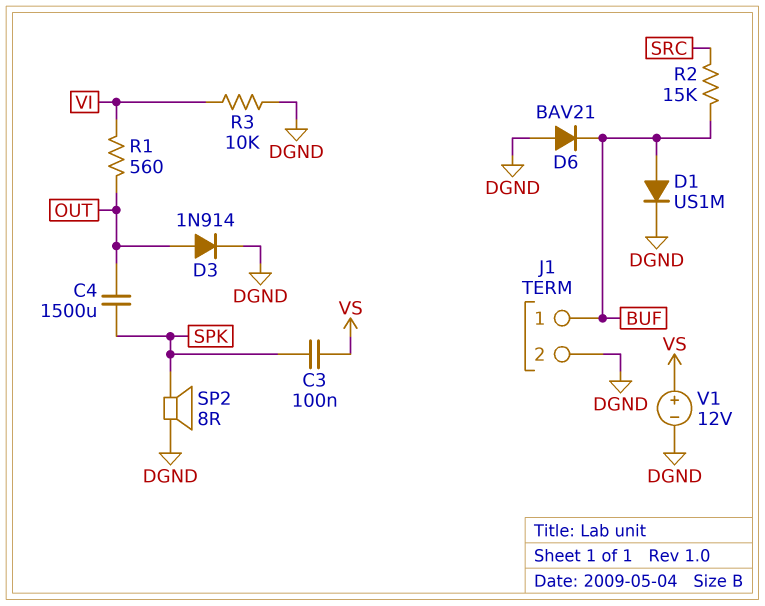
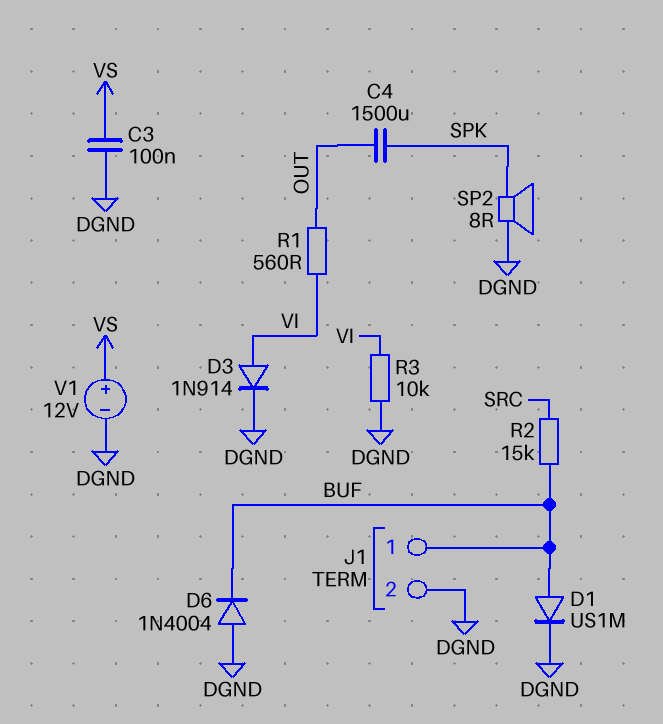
C3: 100nF (SPK, VS) -> 100nF (DGND, VS)
D3: diode 1N914 (A OUT, K DGND) -> diode 1N914 (A VI, K DGND)
D6: diode BAV21 (A DGND, K BUF) -> diode 1N4004 (A DGND, K BUF)

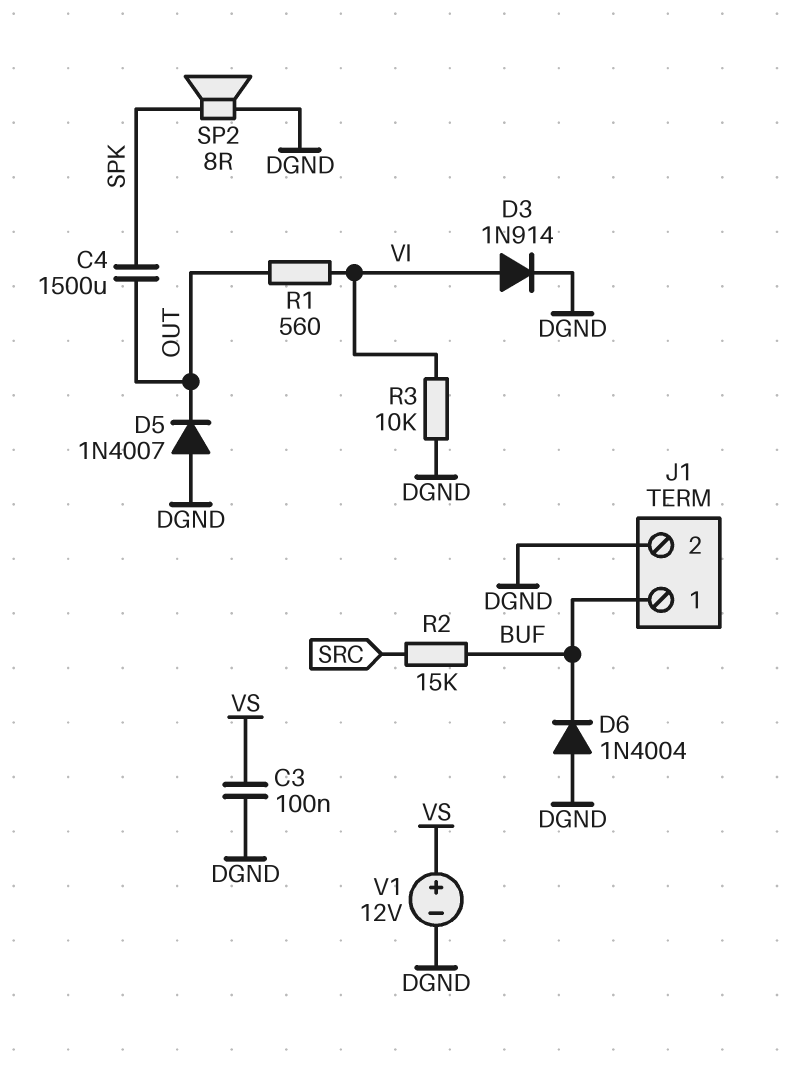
D1: diode US1M (A BUF, K DGND) -> none
D5: none -> diode 1N4007 (A DGND, K OUT)

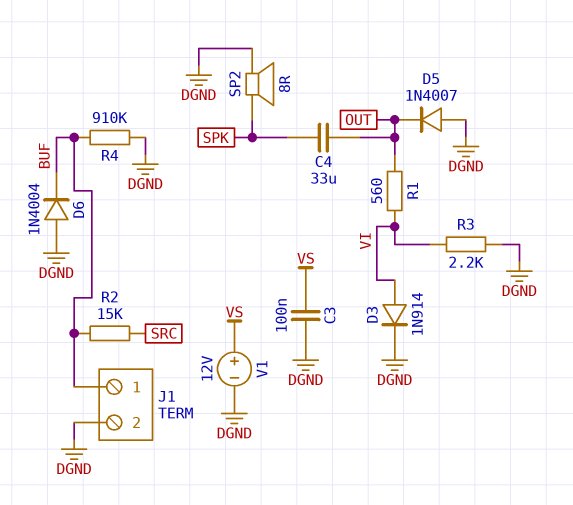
C4: 1500uF (OUT, SPK) -> 33uF (OUT, SPK)
R3: 10k (DGND, VI) -> 2.2k (DGND, VI)
R4: none -> 910k (BUF, DGND)

